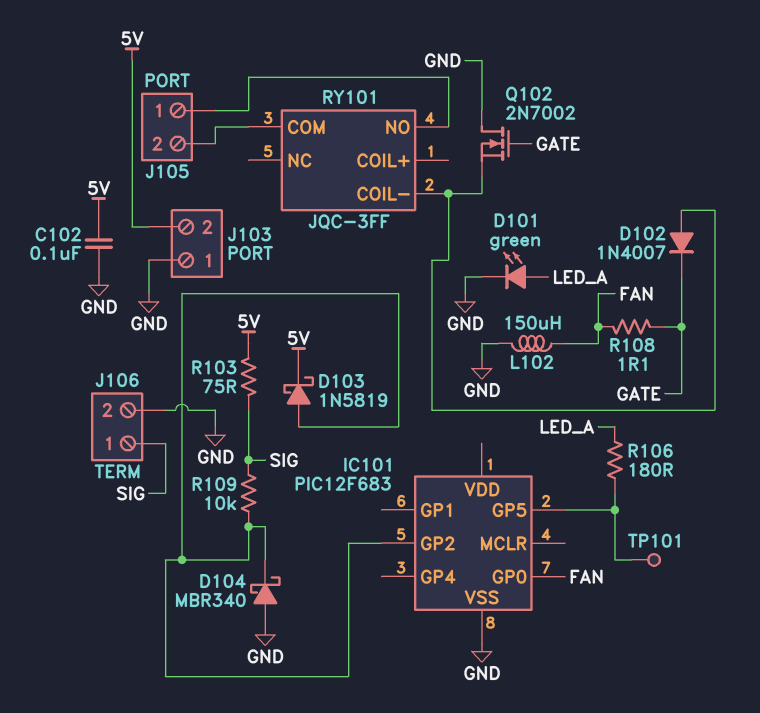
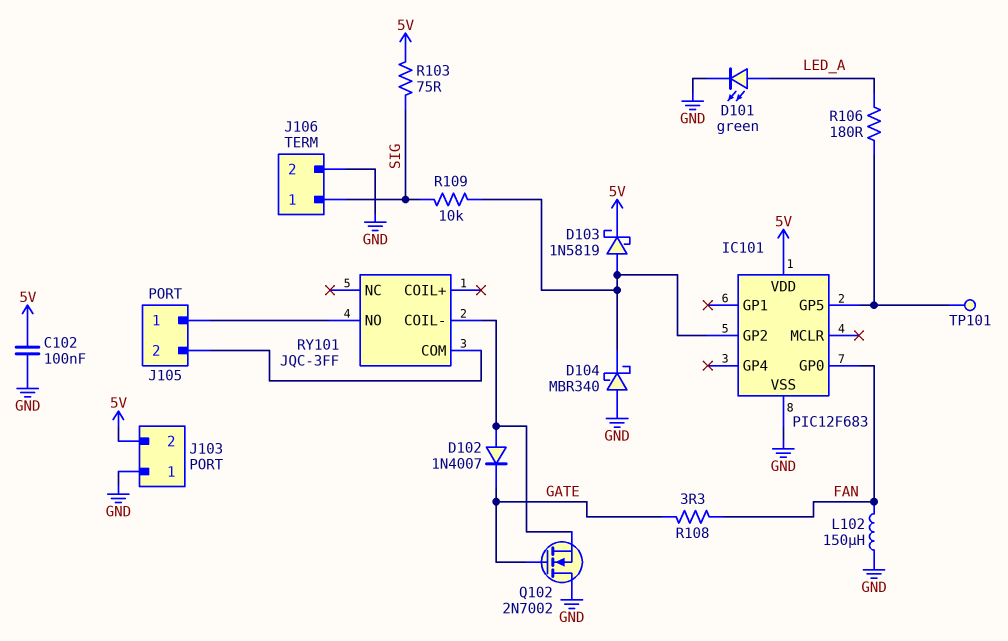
IC101 pin VDD: none -> 5V
R108: 1.1 (FAN, GATE) -> 3.3 (FAN, GATE)

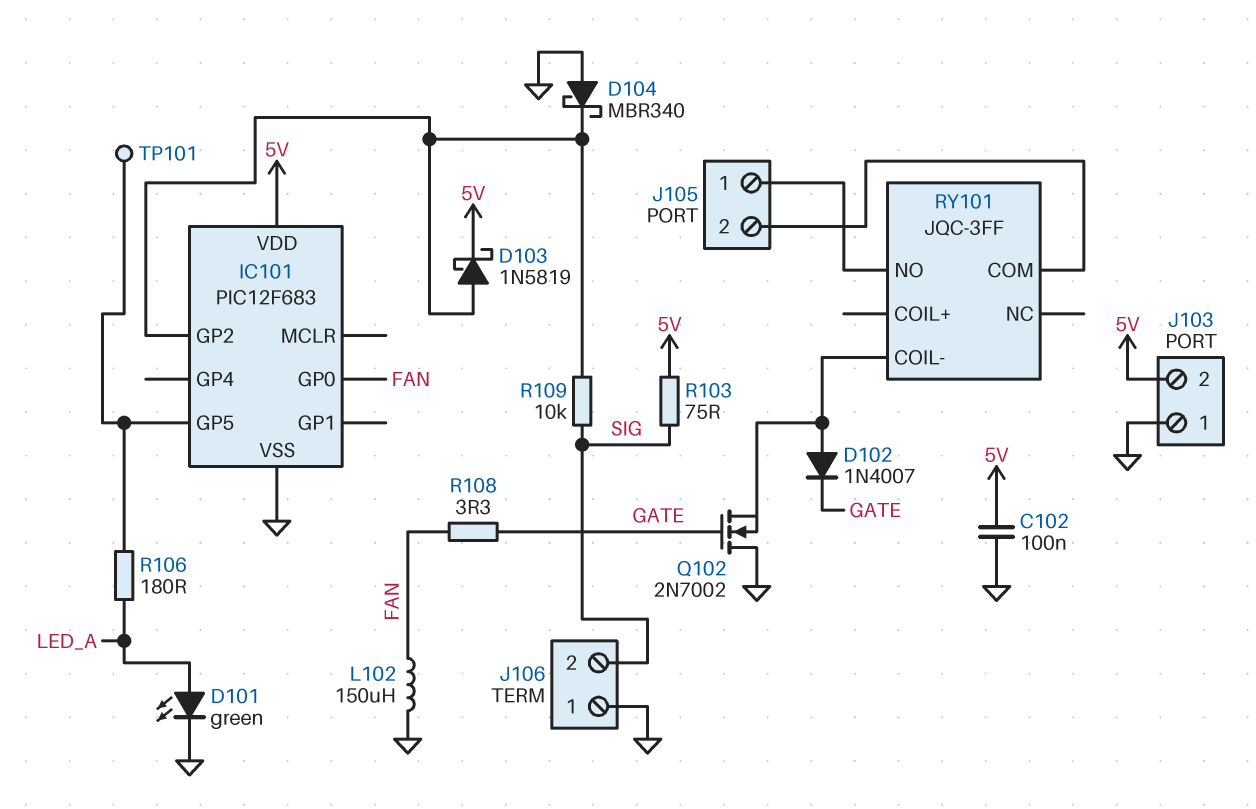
J106 pin 1: SIG -> GND
J106 pin 2: GND -> SIG

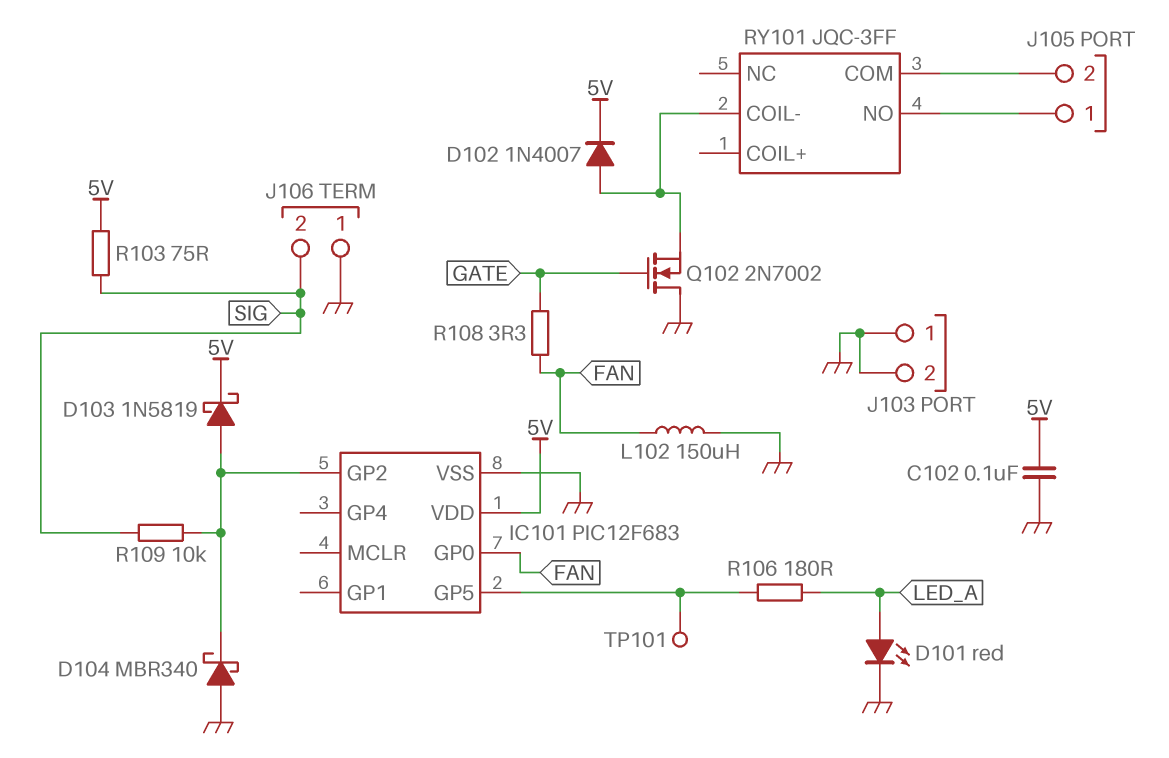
D101: LED green (A LED_A, K GND) -> LED red (A LED_A, K GND)
D102: diode 1N4007 (A RY101/COIL-, K GATE) -> diode 1N4007 (A RY101/COIL-, K 5V)
J103 pin 2: 5V -> GND

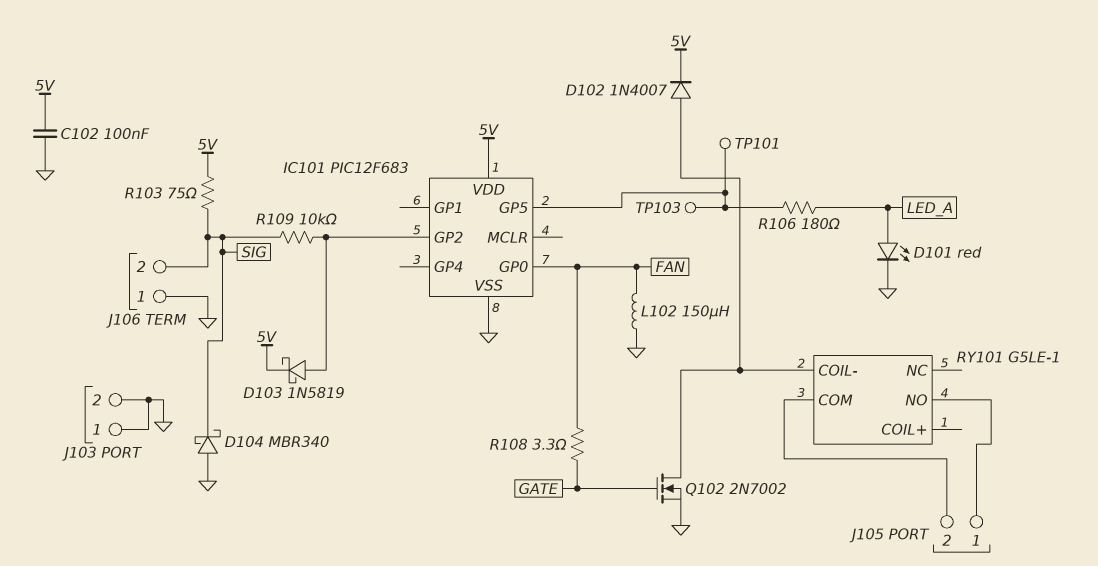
D104: schottky MBR340 (A GND, K IC101/GP2) -> schottky MBR340 (A GND, K SIG)
Q102: NMOS 2N7002 (G GATE, D GND, S RY101/COIL-) -> NMOS 2N7002 (G GATE, D RY101/COIL-, S GND)
RY101: JQC-3FF -> G5LE-1
TP103: none -> test point (IC101/GP5)

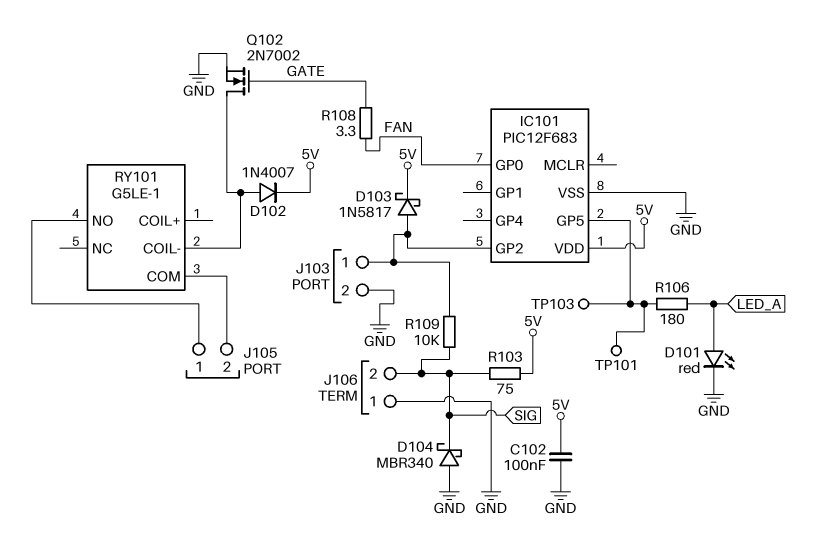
D103: schottky 1N5819 (A IC101/GP2, K 5V) -> schottky 1N5817 (A IC101/GP2, K 5V)
J103 pin 1: GND -> IC101/GP2
L102: 150uH (FAN, GND) -> none

